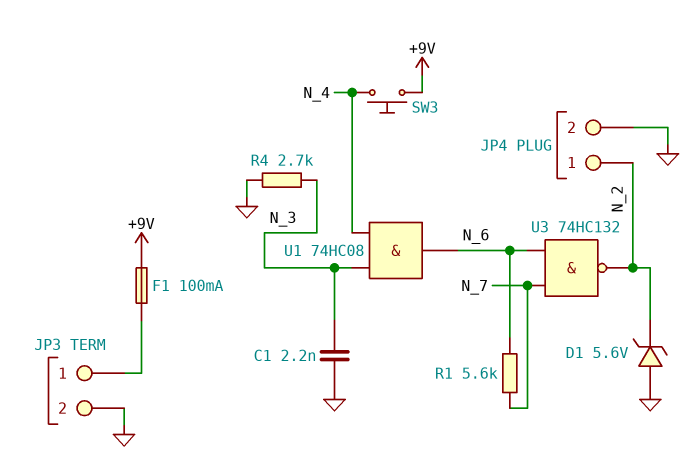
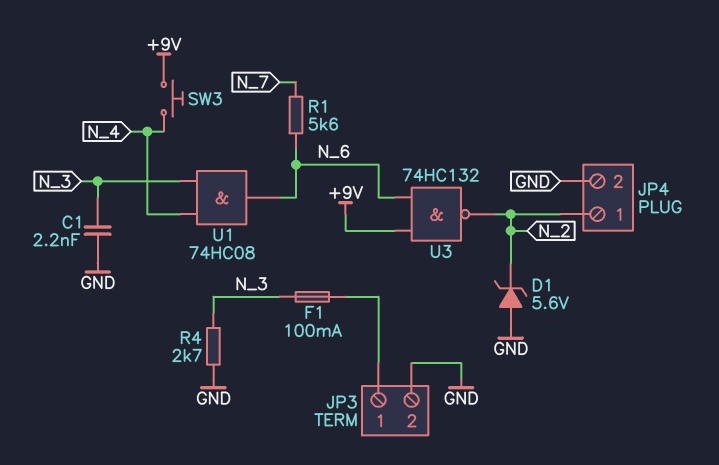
F1: 100mA (+9V, JP3/1) -> 100mA (JP3/1, N_3)
U3: NAND 74HC132 (in N_6, in N_7, out N_2) -> NAND 74HC132 (in +9V, in N_6, out N_2)

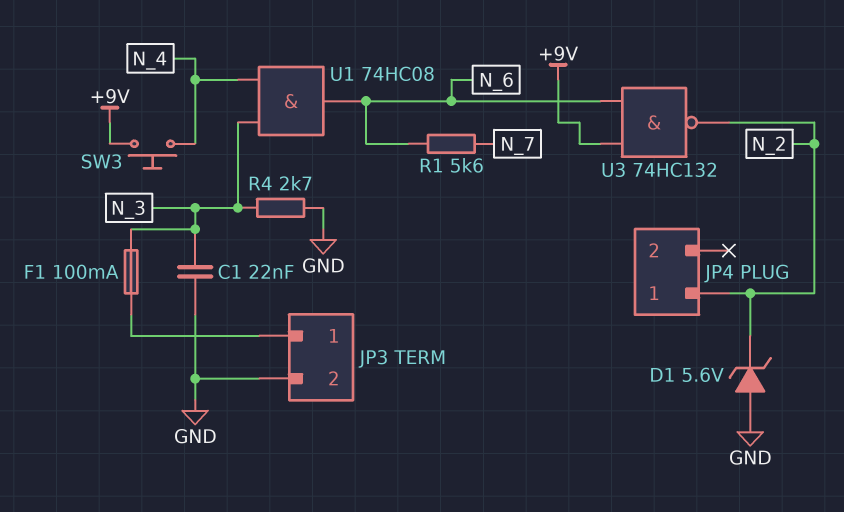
C1: 2.2nF (GND, N_3) -> 22nF (GND, N_3)
JP4 pin 2: GND -> none

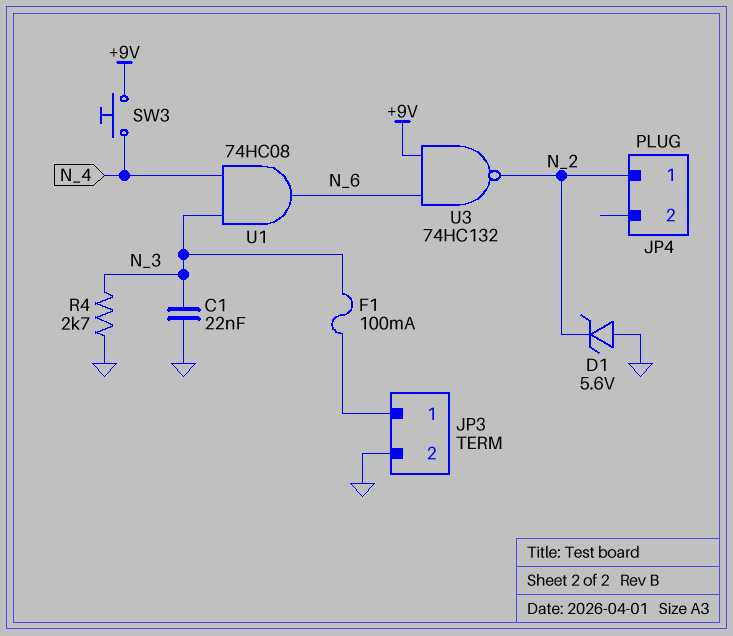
R1: 5.6k (N_6, N_7) -> none

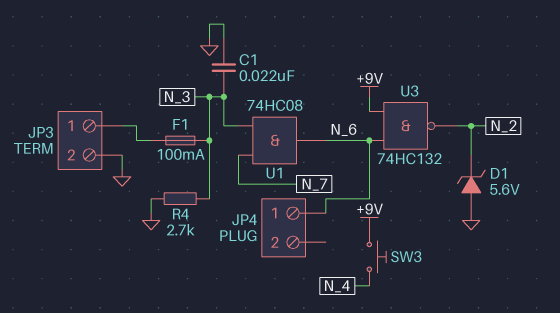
JP4 pin 1: N_2 -> N_6
U1: AND 74HC08 (in N_3, in N_4, out N_6) -> AND 74HC08 (in N_3, in N_7, out N_6)

